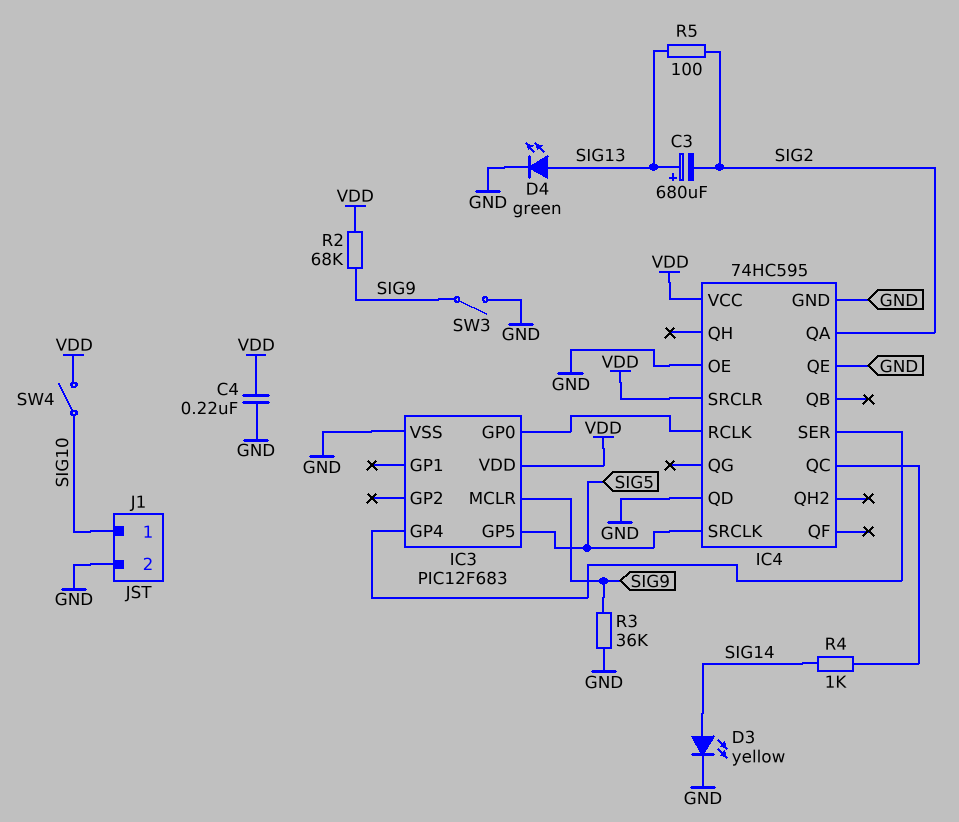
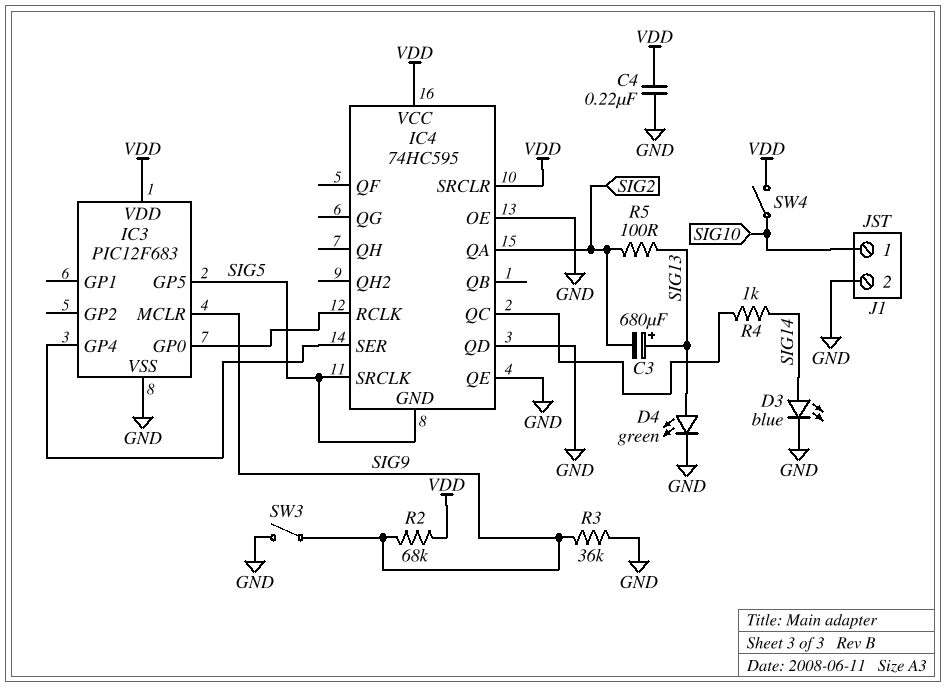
D3: LED yellow (A SIG14, K GND) -> LED blue (A SIG14, K GND)
IC4 pin GND: GND -> SIG5

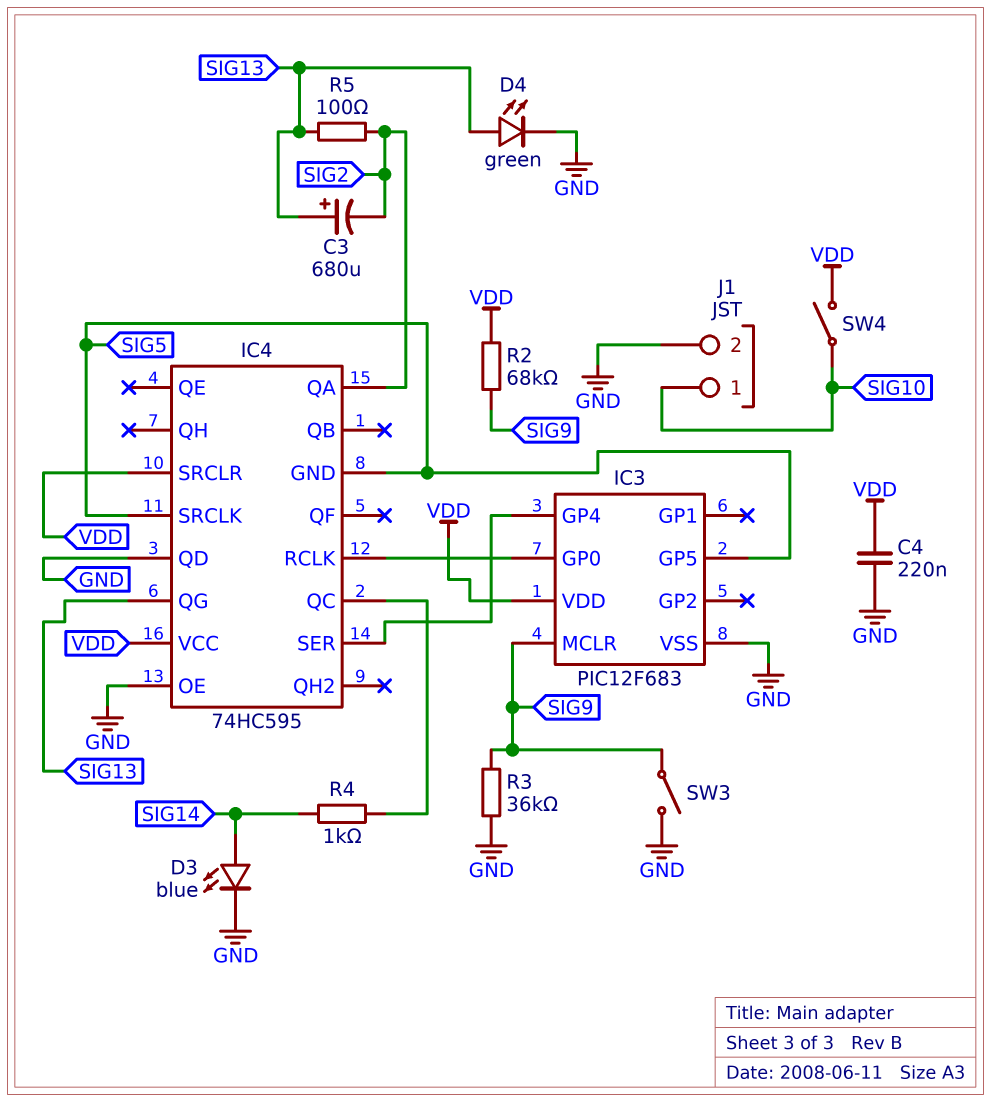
IC4 pin QE: GND -> none
IC4 pin QG: none -> SIG13

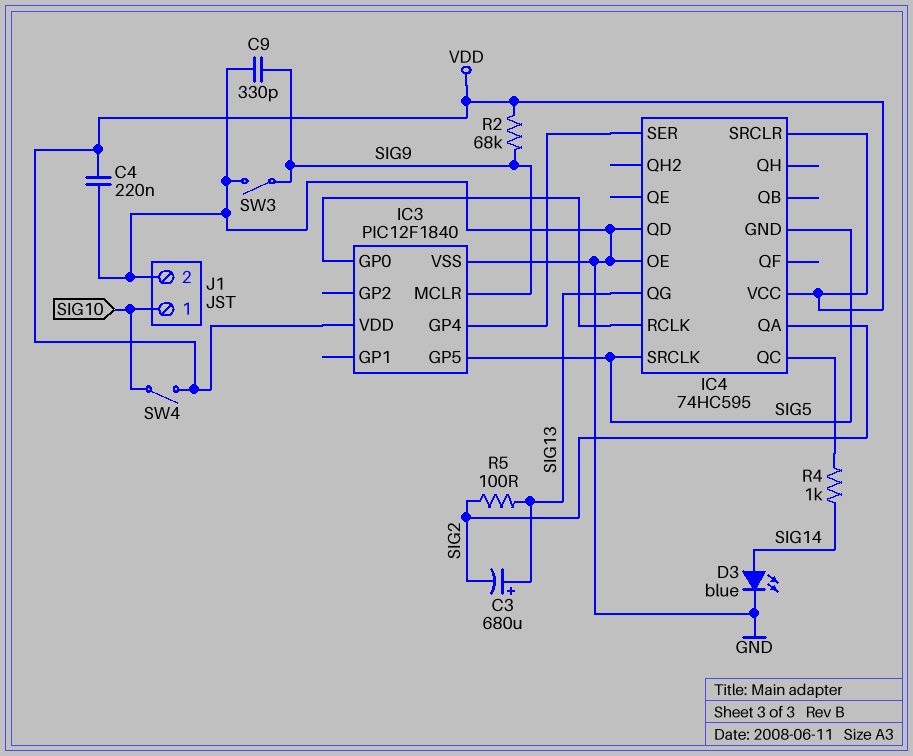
C9: none -> 330pF (GND, SIG9)
D4: LED green (A SIG13, K GND) -> none
IC3: PIC12F683 -> PIC12F1840
R3: 36k (GND, SIG9) -> none

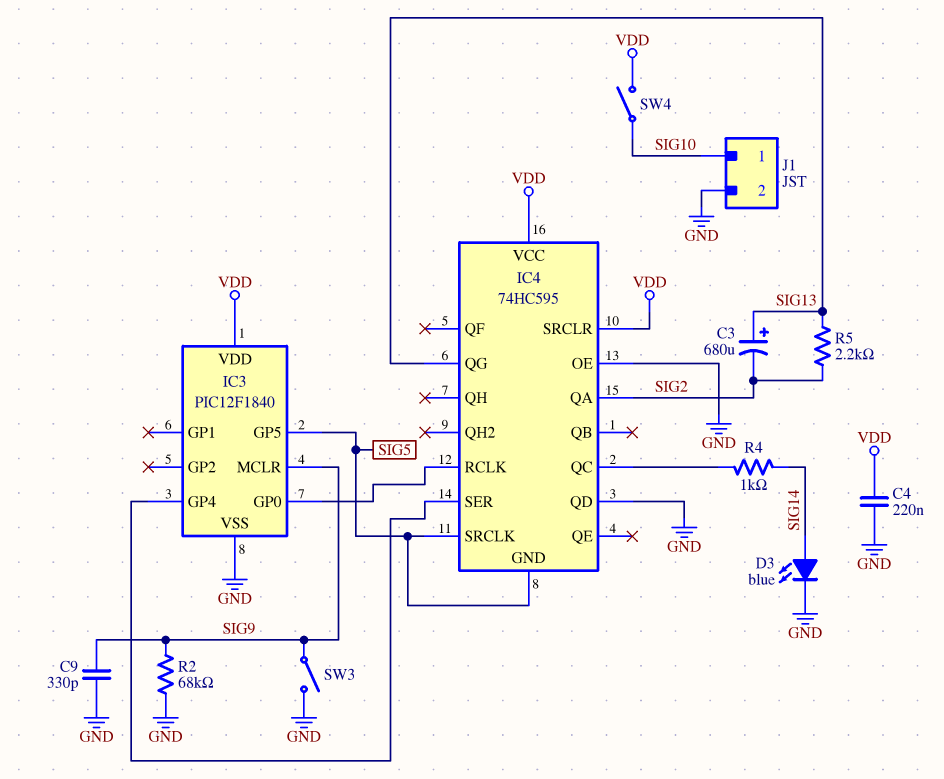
R2: 68k (SIG9, VDD) -> 68k (GND, SIG9)
R5: 100 (SIG2, SIG13) -> 2.2k (SIG2, SIG13)

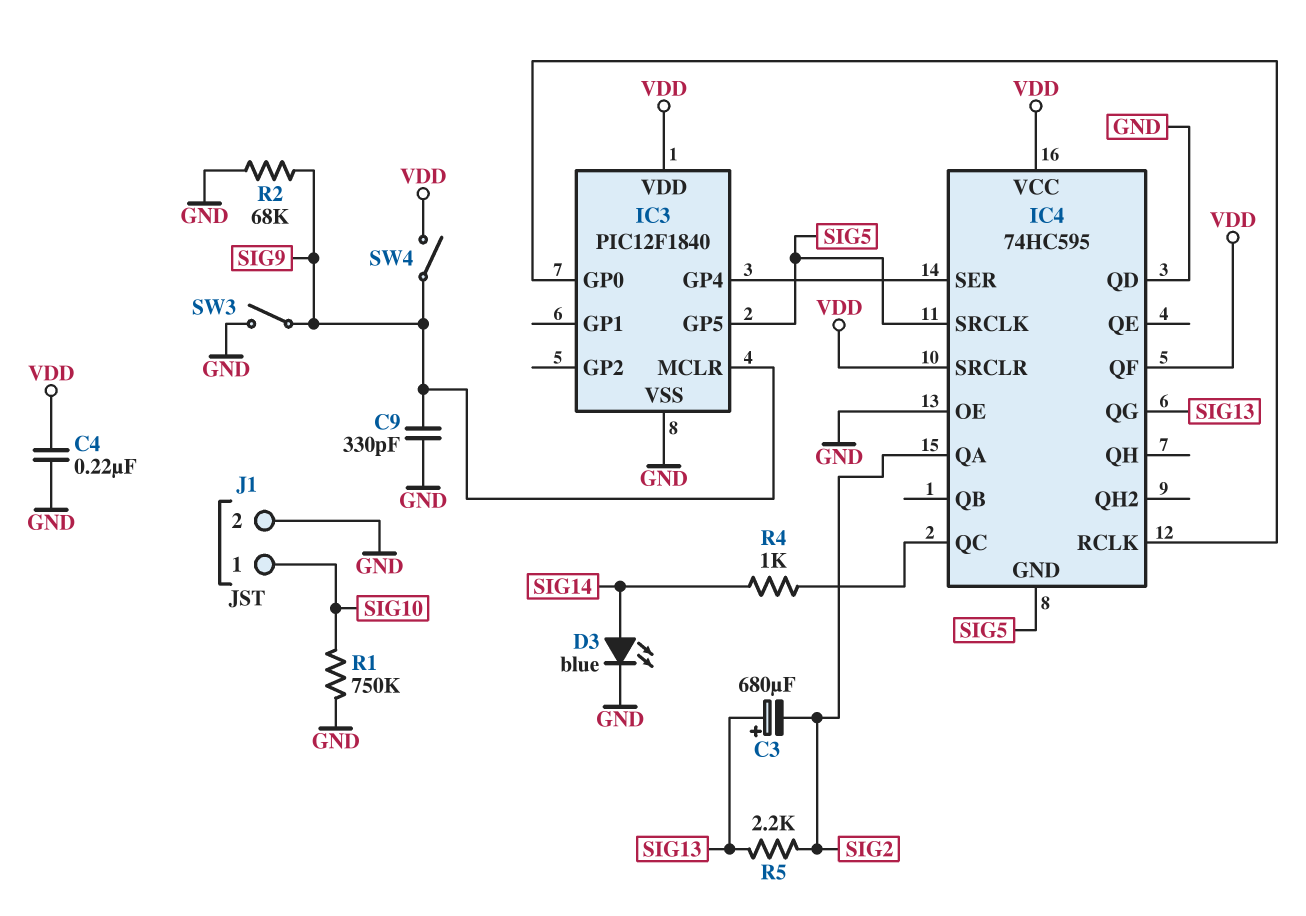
IC4 pin QF: none -> VDD
R1: none -> 750k (GND, SIG10)
SW4: switch (SIG10, VDD) -> switch (SIG9, VDD)

